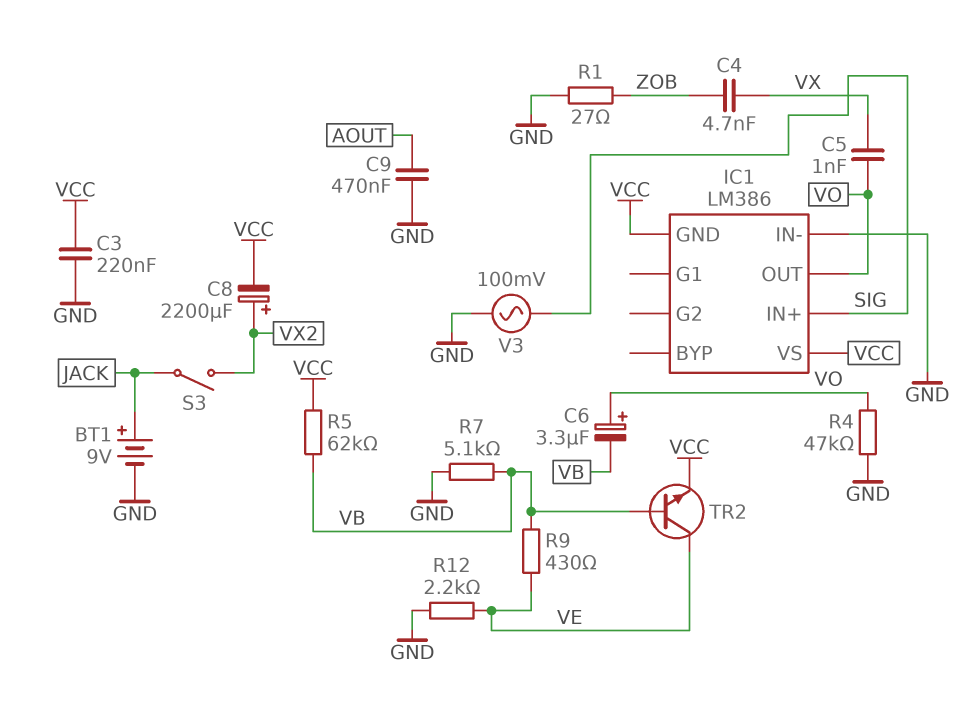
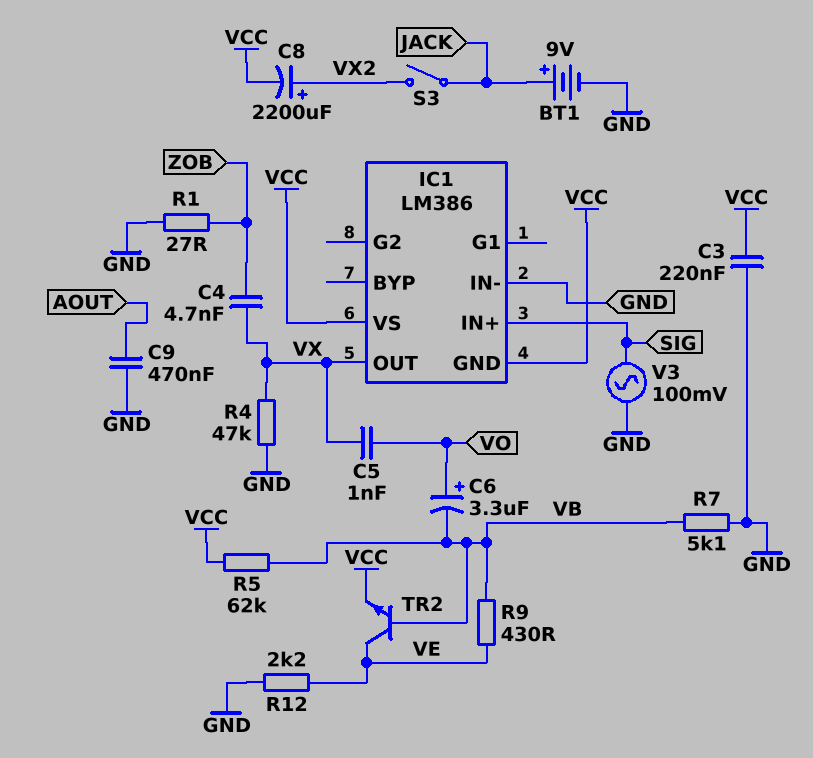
IC1 pin OUT: VO -> VX
R4: 47k (GND, VO) -> 47k (GND, VX)

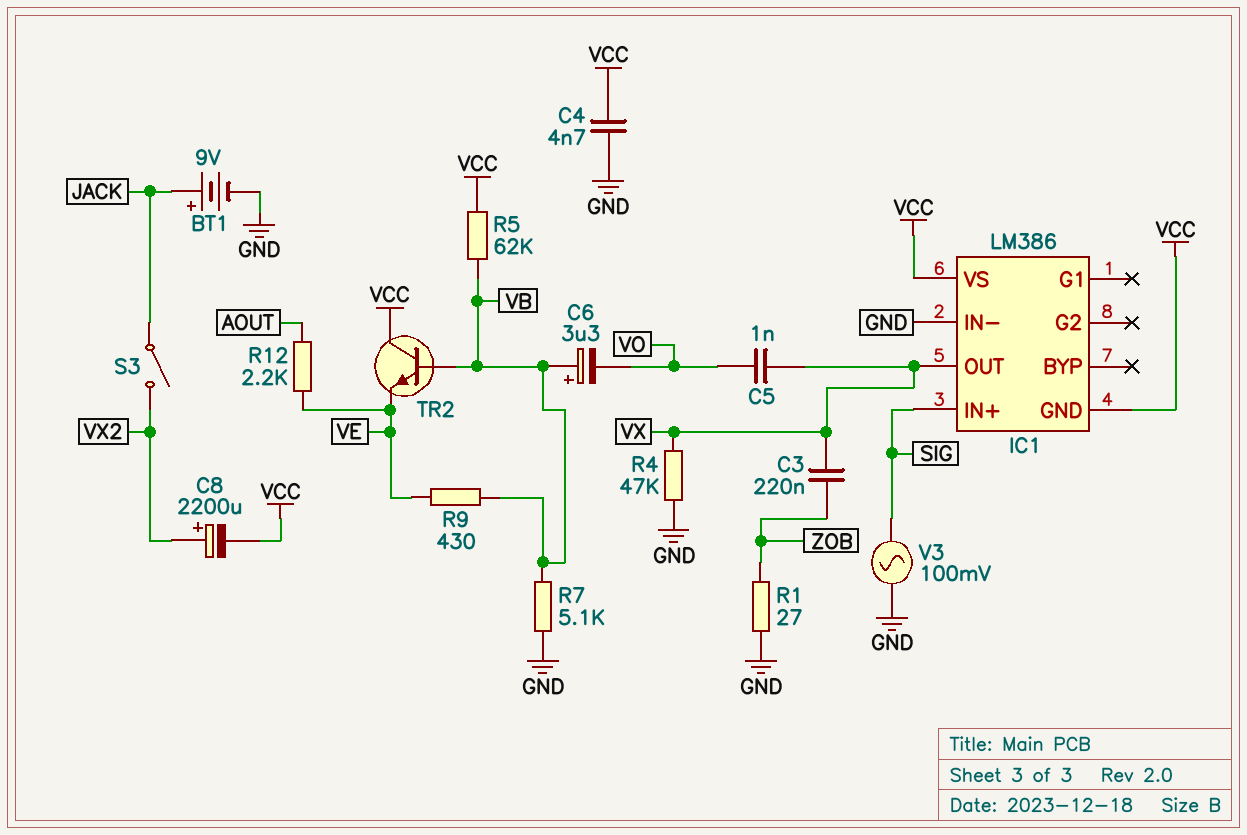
C3: 220nF (GND, VCC) -> 220nF (VX, ZOB)
C4: 4.7nF (VX, ZOB) -> 4.7nF (GND, VCC)
C6: 3.3uF (plus VO, minus VB) -> 3.3uF (plus VB, minus VO)
C9: 470nF (AOUT, GND) -> none
R12: 2.2k (GND, VE) -> 2.2k (AOUT, VE)
TR2: NPN (B VB, C VE, E VCC) -> NPN (B VB, C VCC, E VE)

